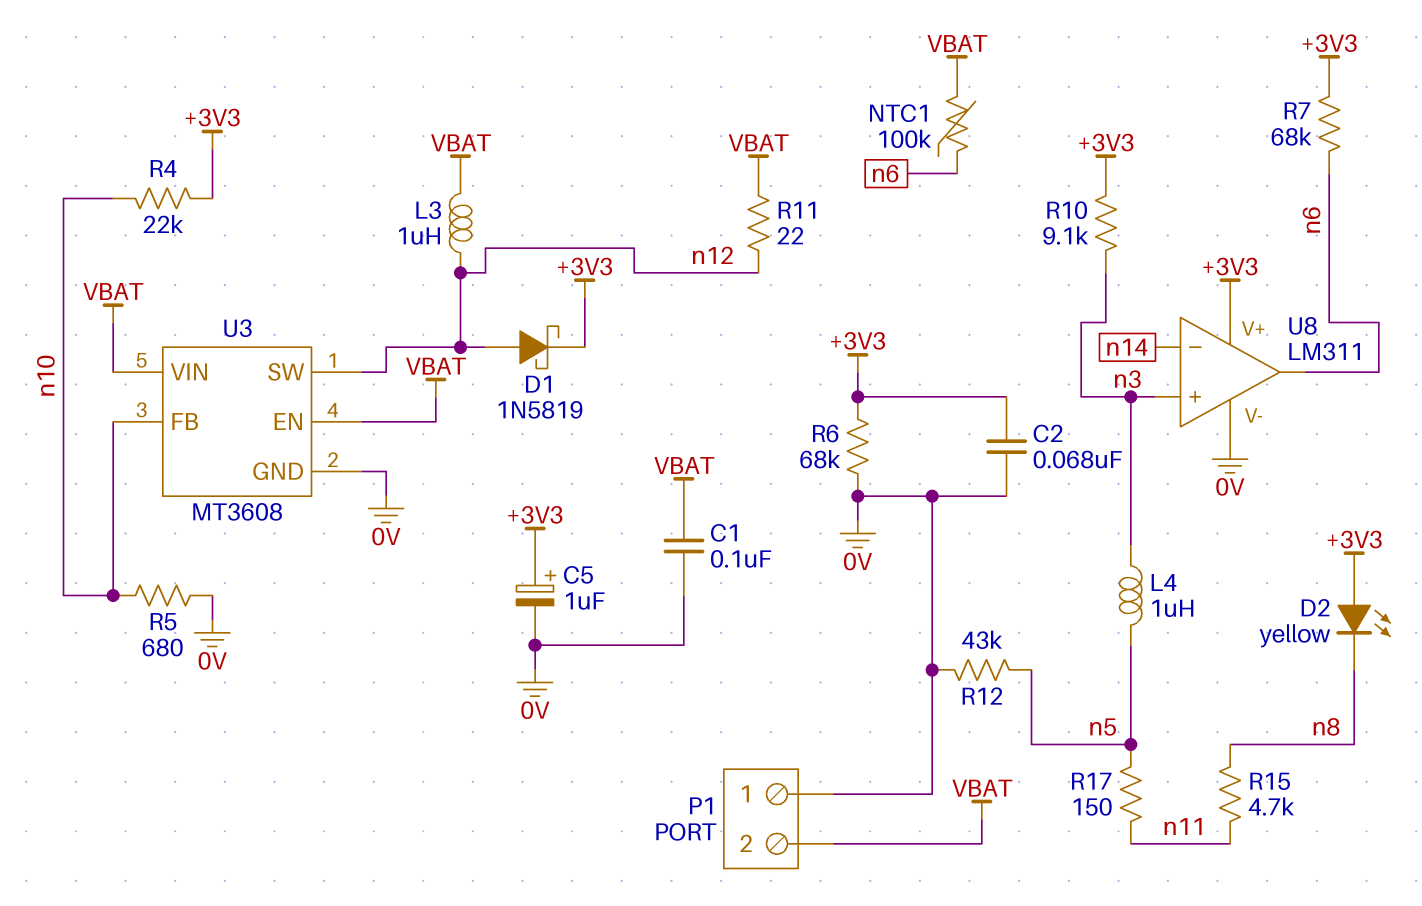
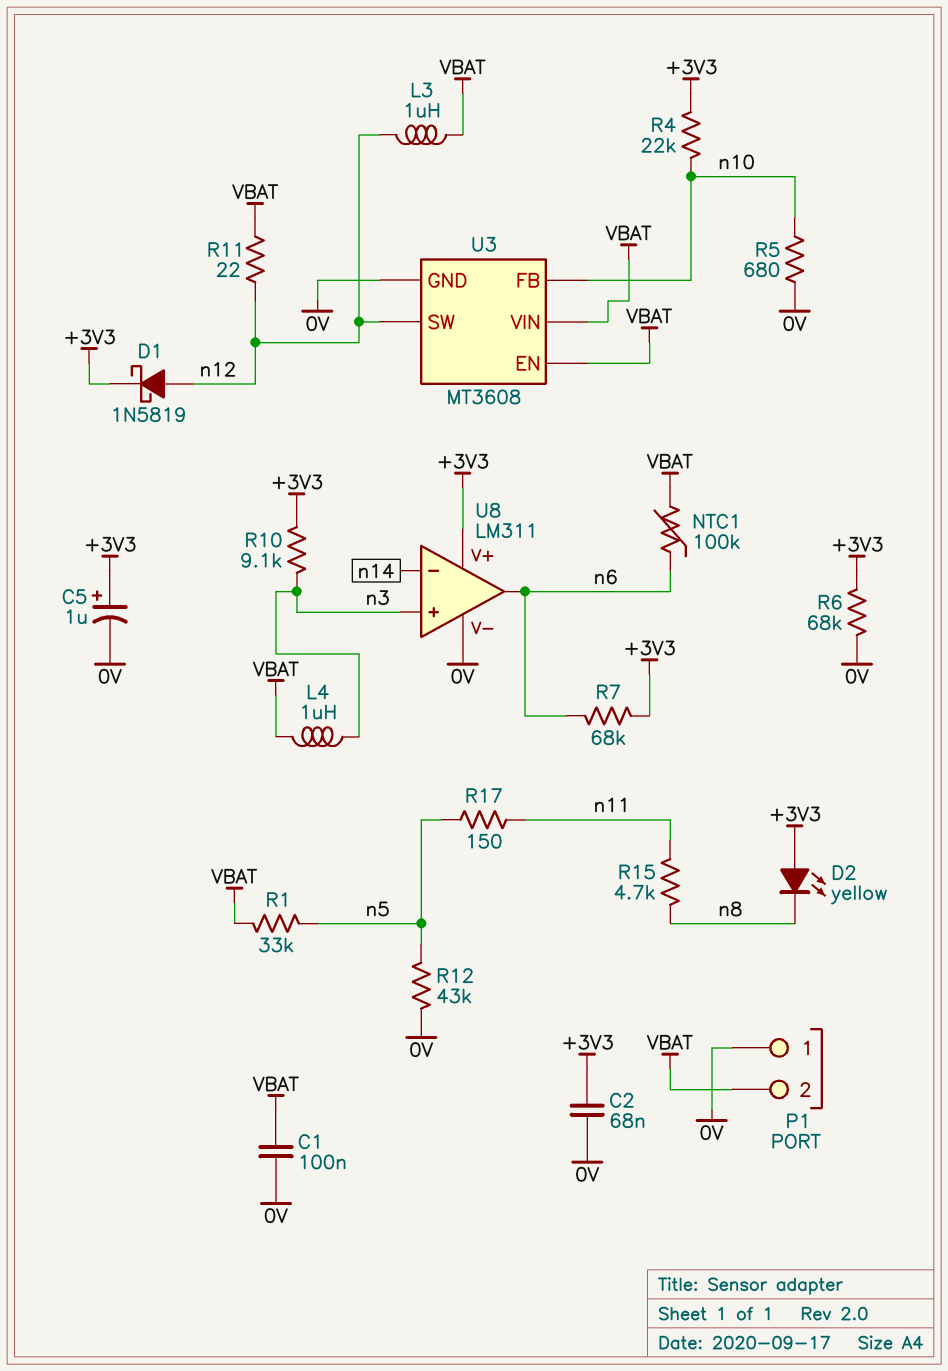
L4: 1uH (n3, n5) -> 1uH (VBAT, n3)
R1: none -> 33k (VBAT, n5)

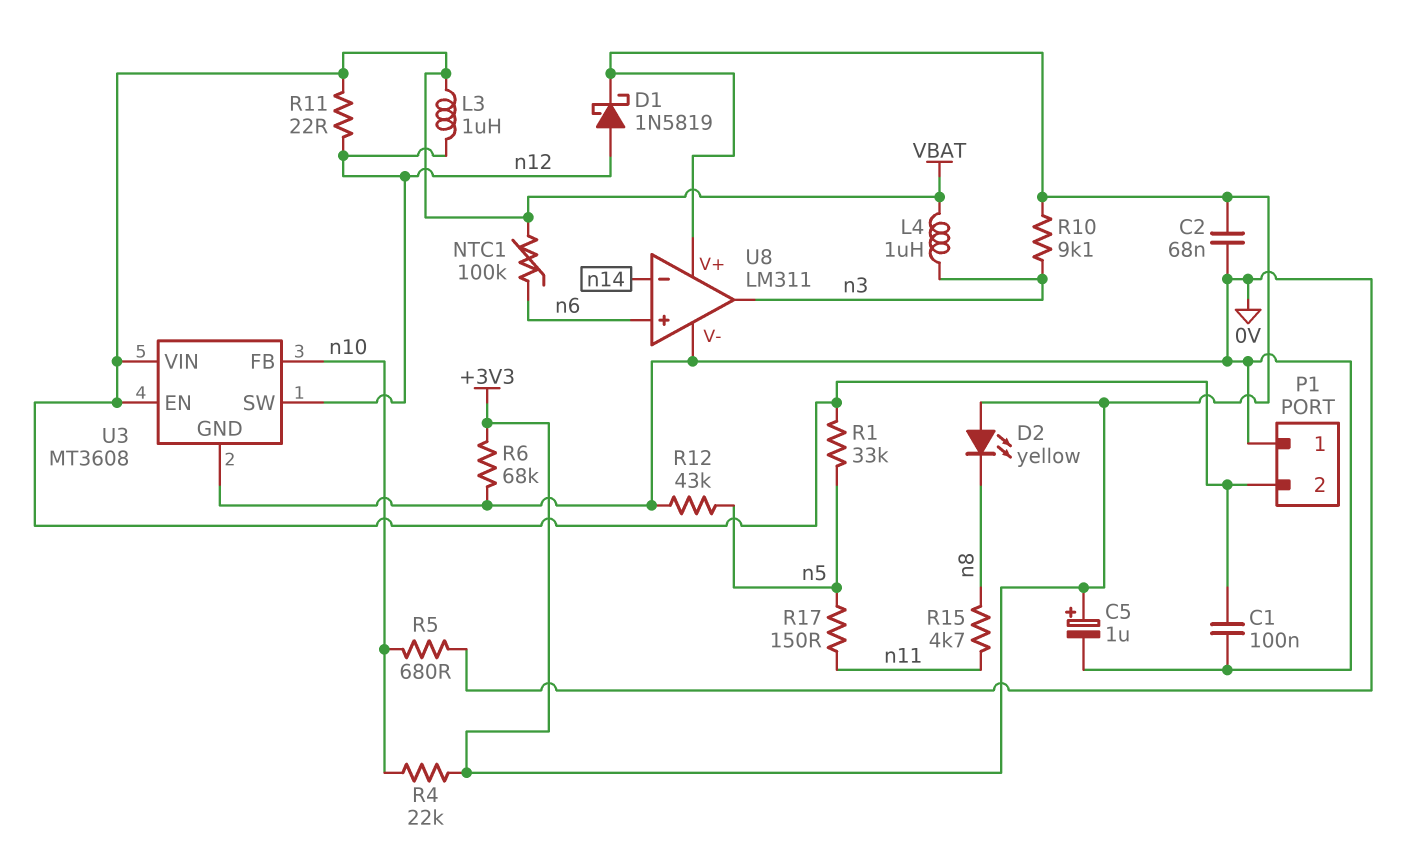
R7: 68k (+3V3, n6) -> none
U8 pin in+: n3 -> n6
U8 pin out: n6 -> n3

